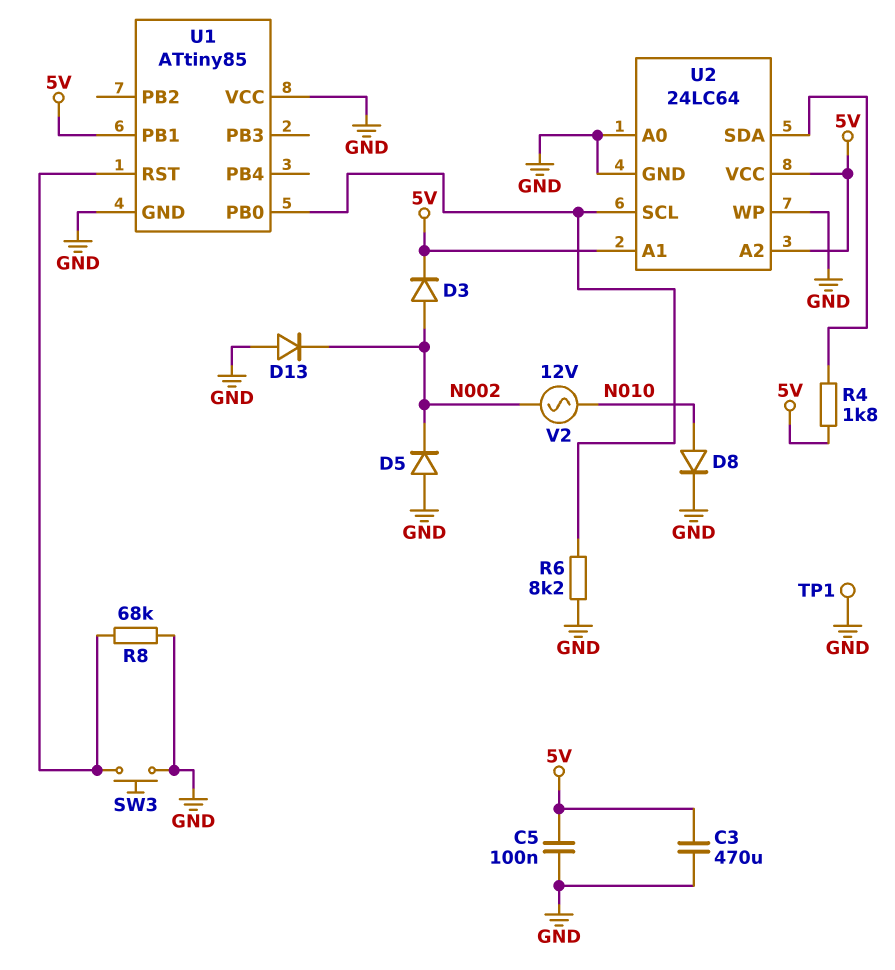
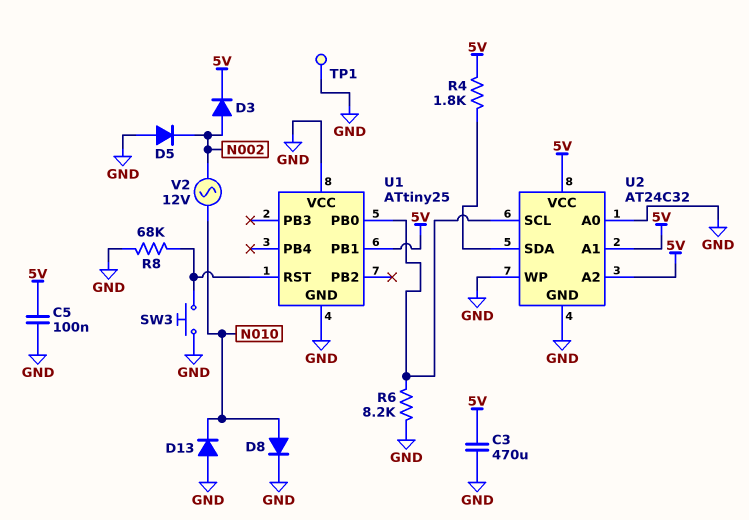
D13: diode (A GND, K N002) -> diode (A GND, K N010)
U1: ATtiny85 -> ATtiny25
U2: 24LC64 -> AT24C32

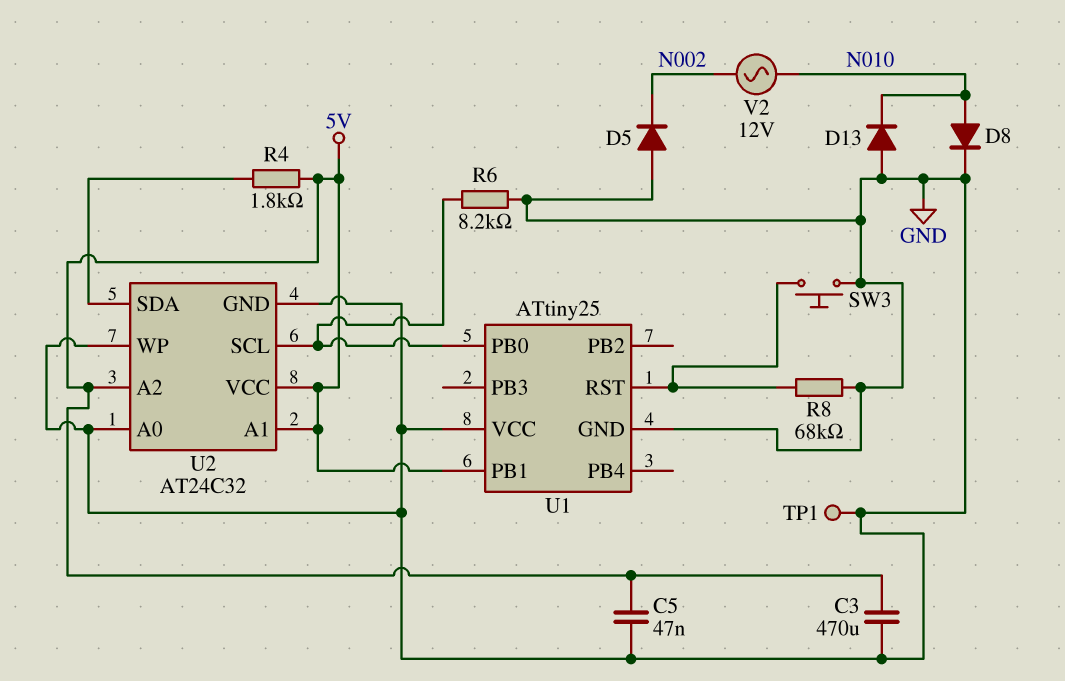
C5: 100nF (5V, GND) -> 47nF (5V, GND)
D3: diode (A N002, K 5V) -> none

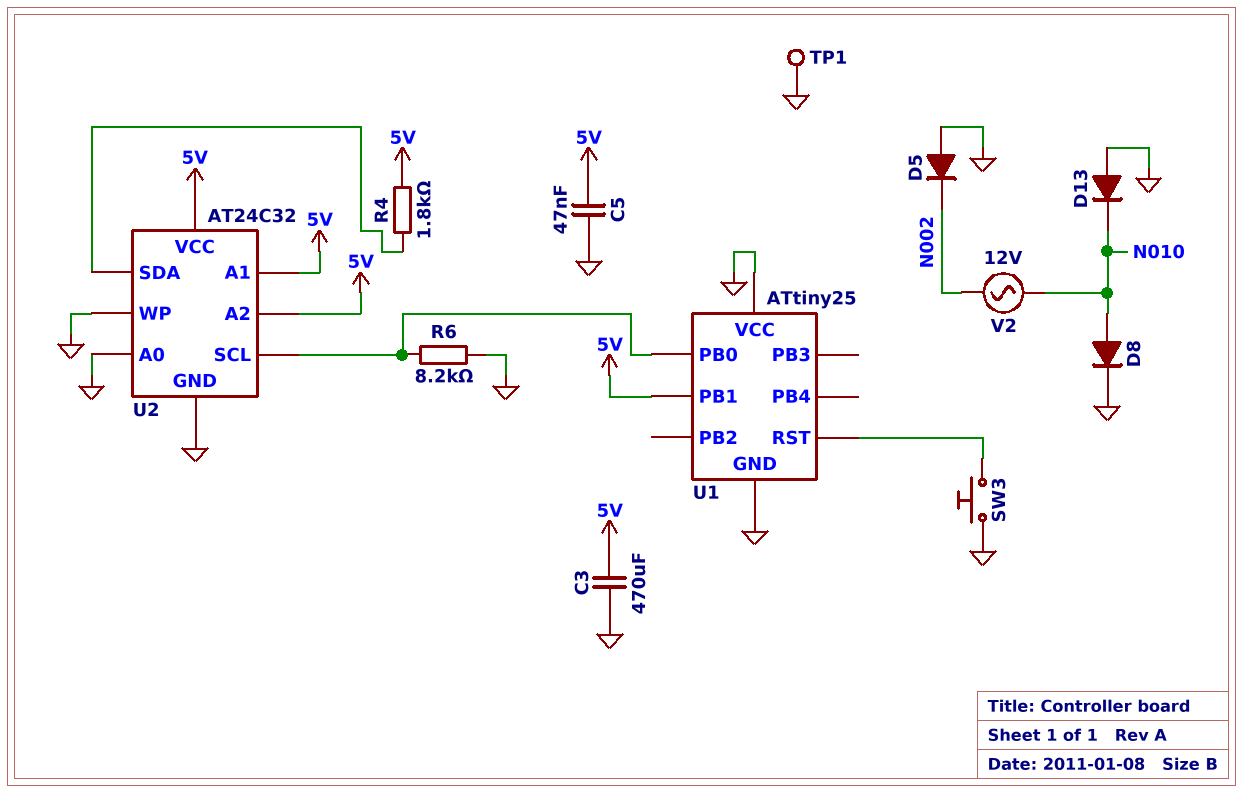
R8: 68k (GND, U1/RST) -> none

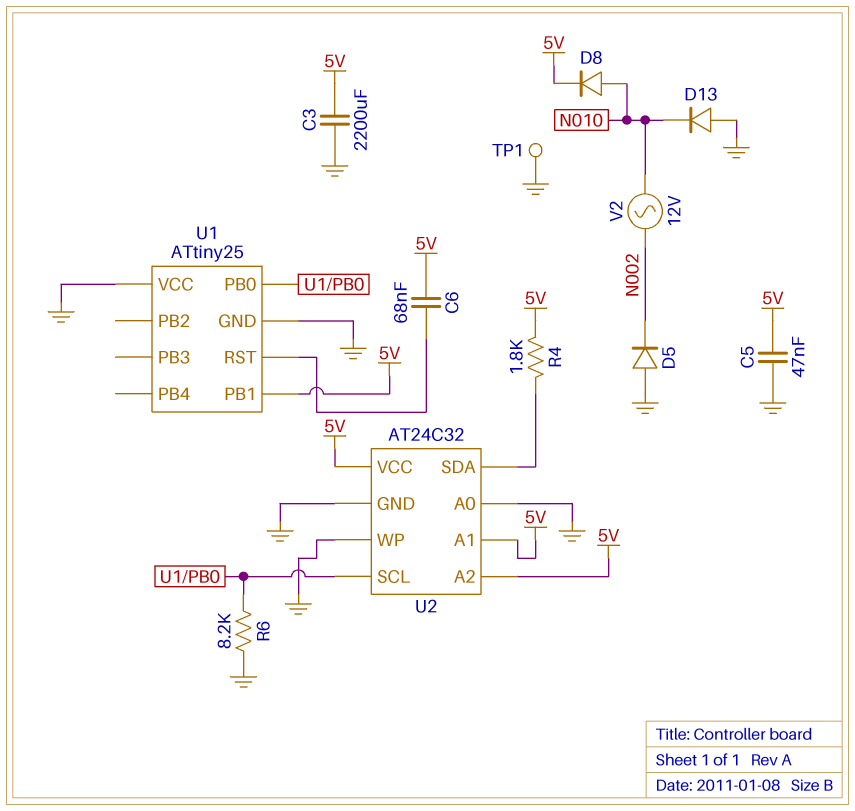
C3: 470uF (5V, GND) -> 2200uF (5V, GND)
C6: none -> 68nF (5V, U1/RST)
D8: diode (A N010, K GND) -> diode (A N010, K 5V)
SW3: button (GND, U1/RST) -> none

